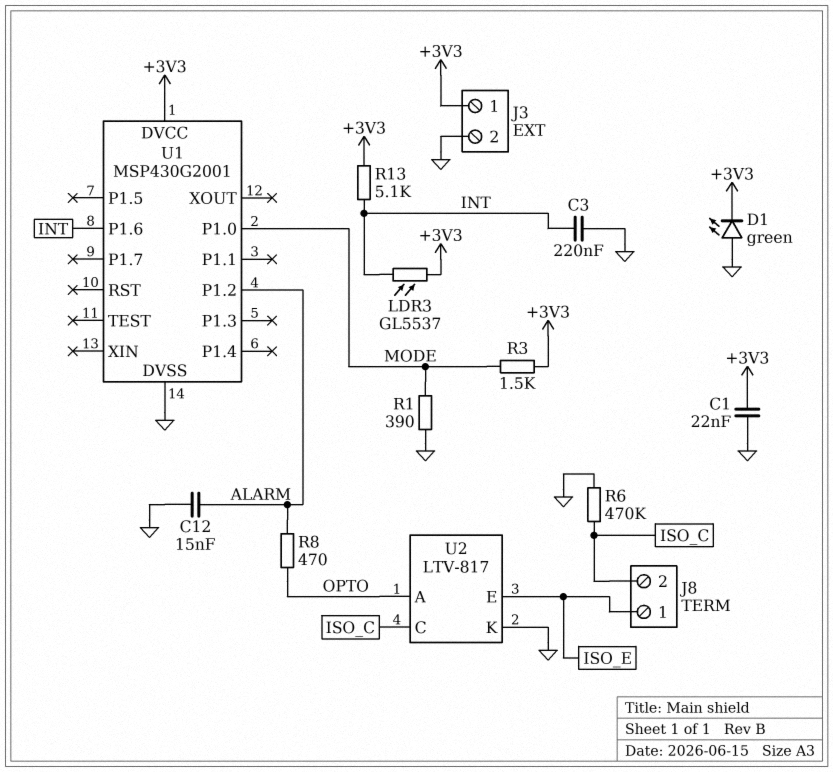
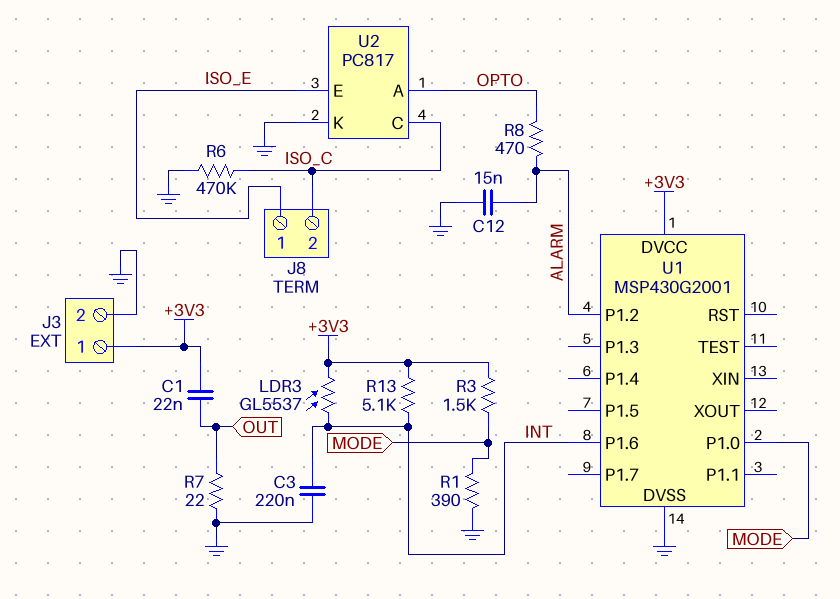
C1: 22nF (+3V3, GND) -> 22nF (+3V3, OUT)
D1: LED green (A GND, K +3V3) -> none
R7: none -> 22 (GND, OUT)
U2: LTV-817 -> PC817

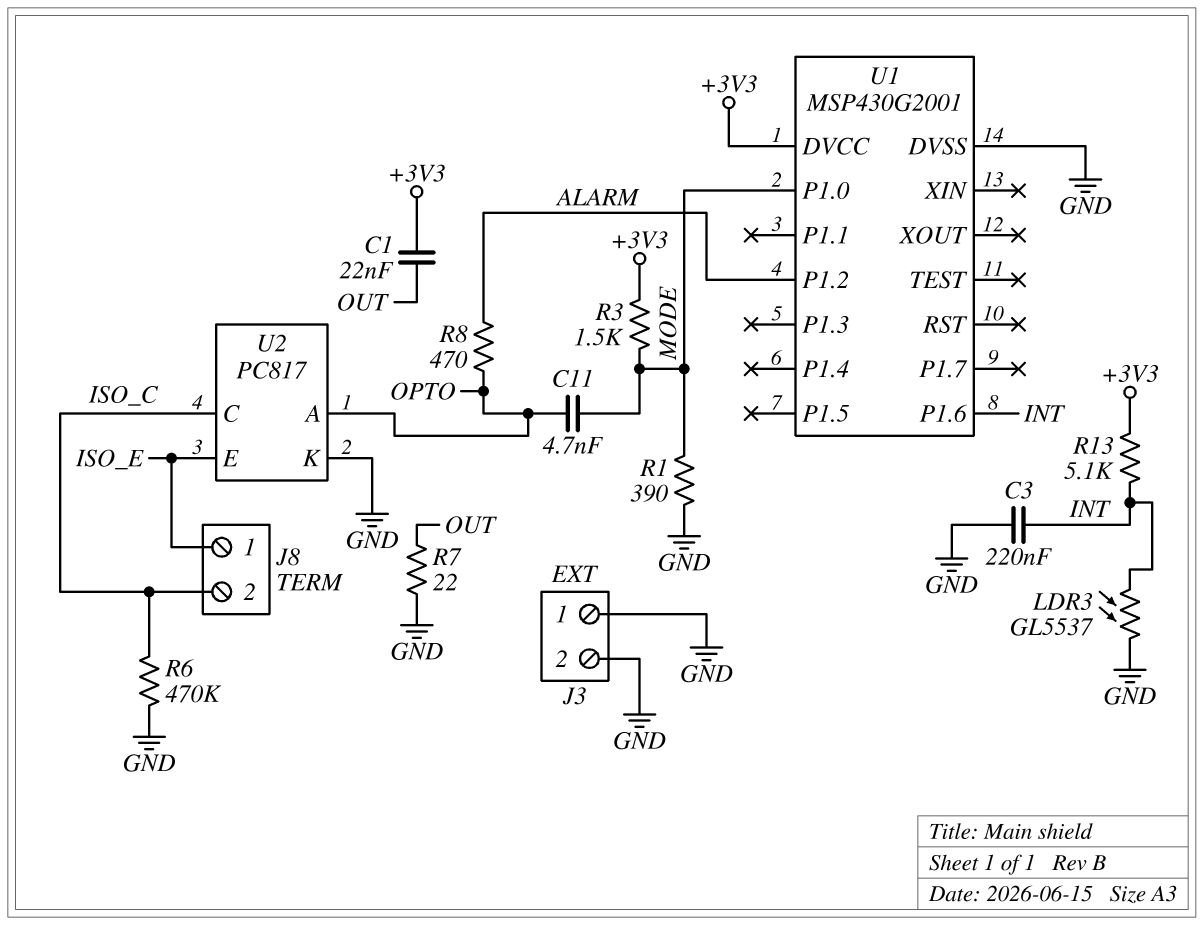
C11: none -> 4.7nF (MODE, OPTO)
C12: 15nF (ALARM, GND) -> none
J3 pin 1: +3V3 -> GND
LDR3: GL5537 (+3V3, INT) -> GL5537 (GND, INT)

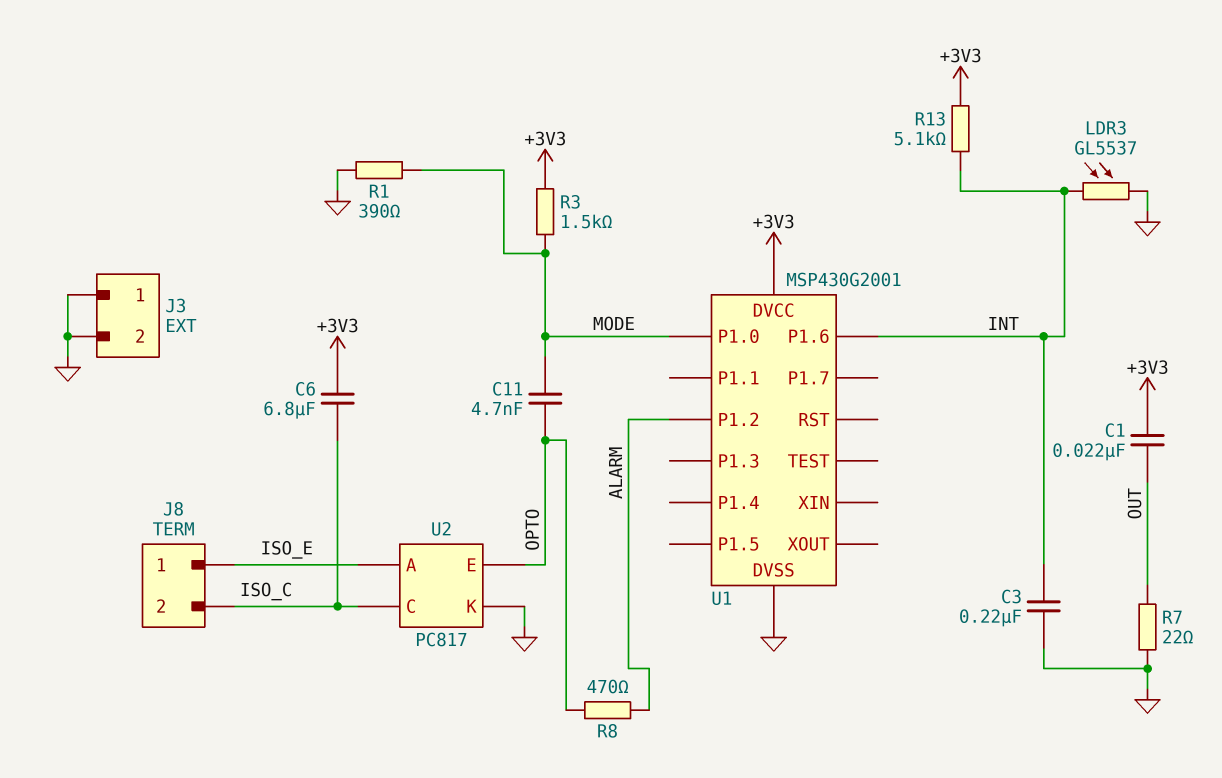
C6: none -> 6.8uF (+3V3, ISO_C)
R6: 470k (GND, ISO_C) -> none
U2 pin A: OPTO -> ISO_E
U2 pin E: ISO_E -> OPTO

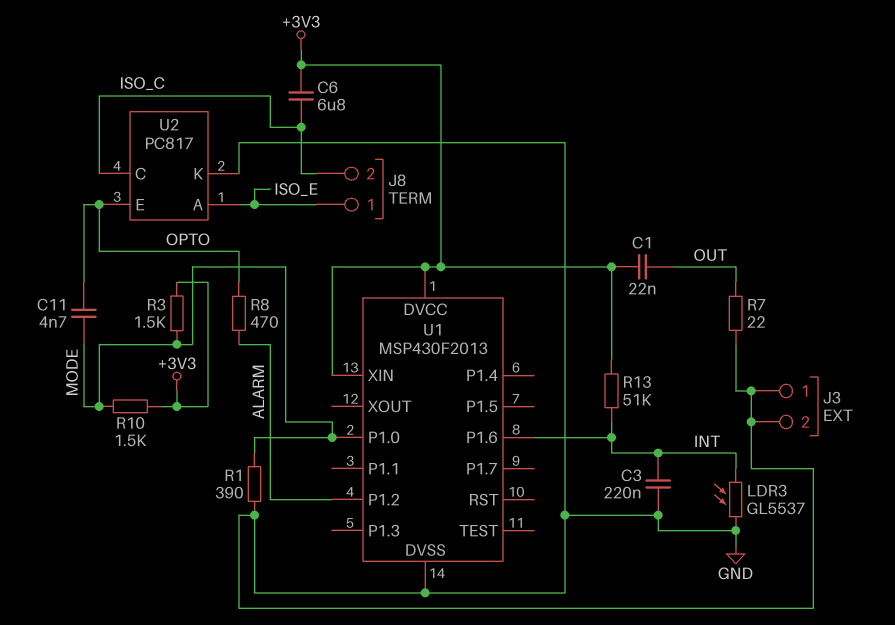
R10: none -> 1.5k (+3V3, MODE)
R13: 5.1k (+3V3, INT) -> 51k (+3V3, INT)
U1: MSP430G2001 -> MSP430F2013
U1 pin XIN: none -> +3V3

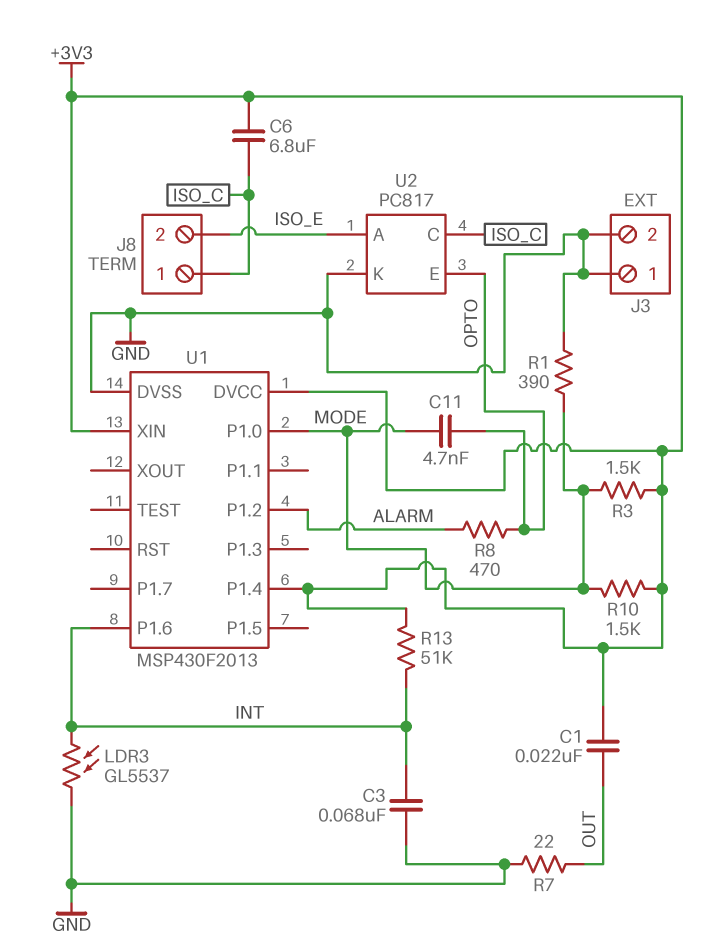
C3: 220nF (GND, INT) -> 68nF (GND, INT)
J8 pin 1: ISO_E -> ISO_C
J8 pin 2: ISO_C -> ISO_E
U1 pin P1.4: none -> +3V3

